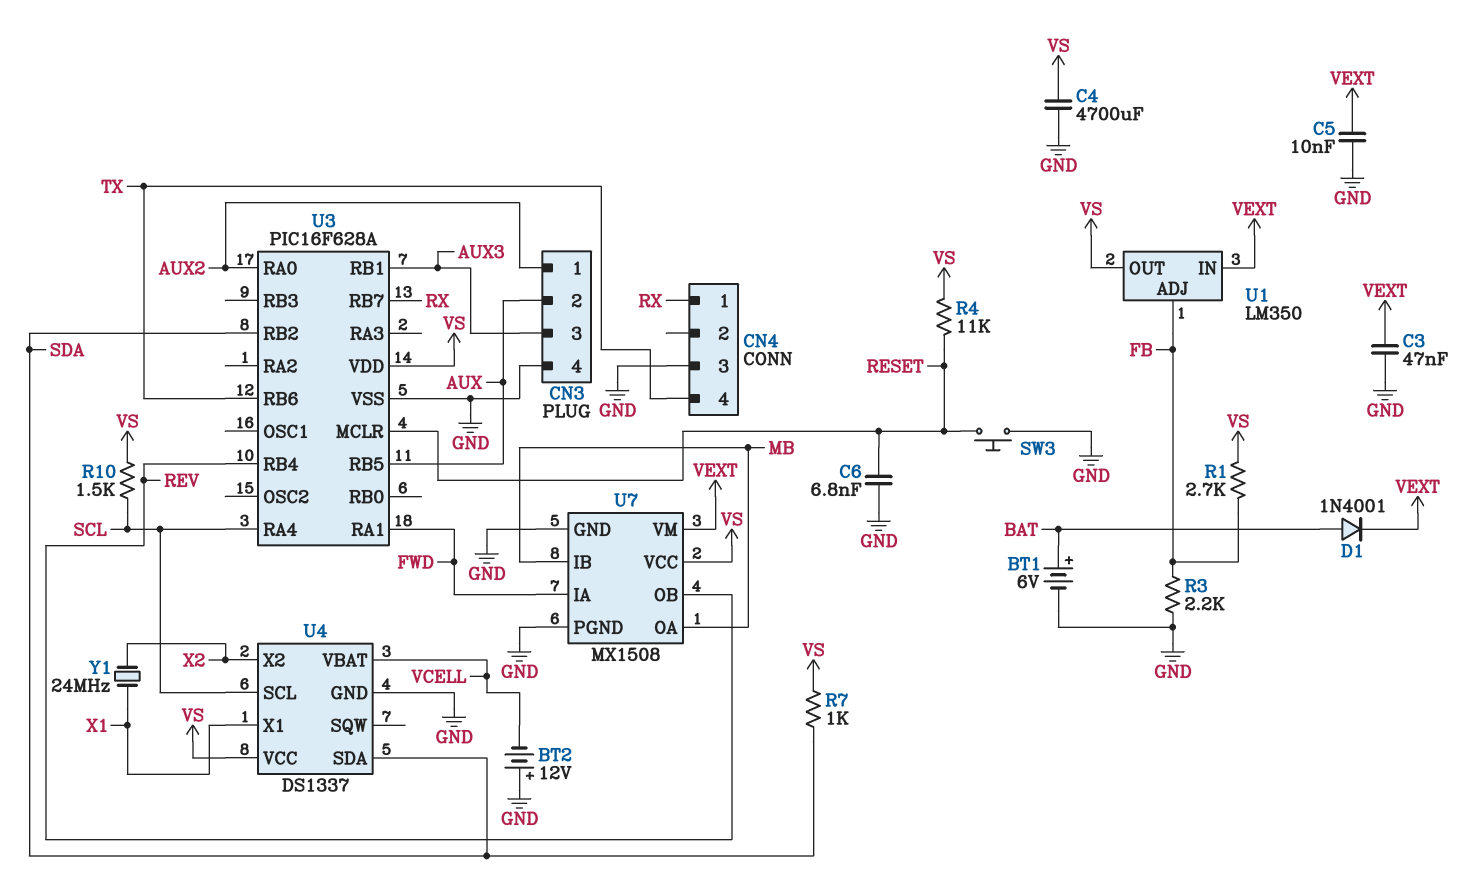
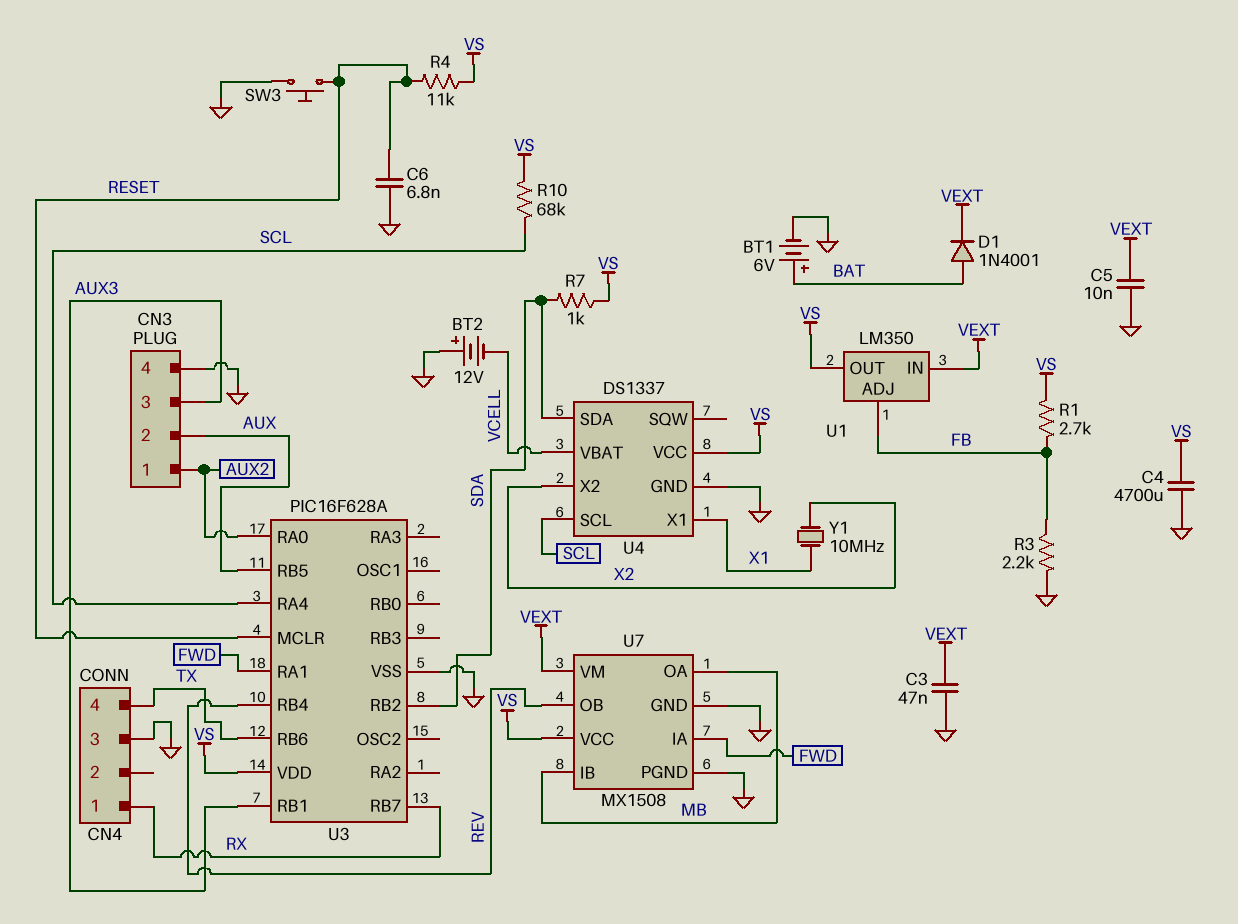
R10: 1.5k (SCL, VS) -> 68k (SCL, VS)
Y1: 24MHz (X1, X2) -> 10MHz (X1, X2)

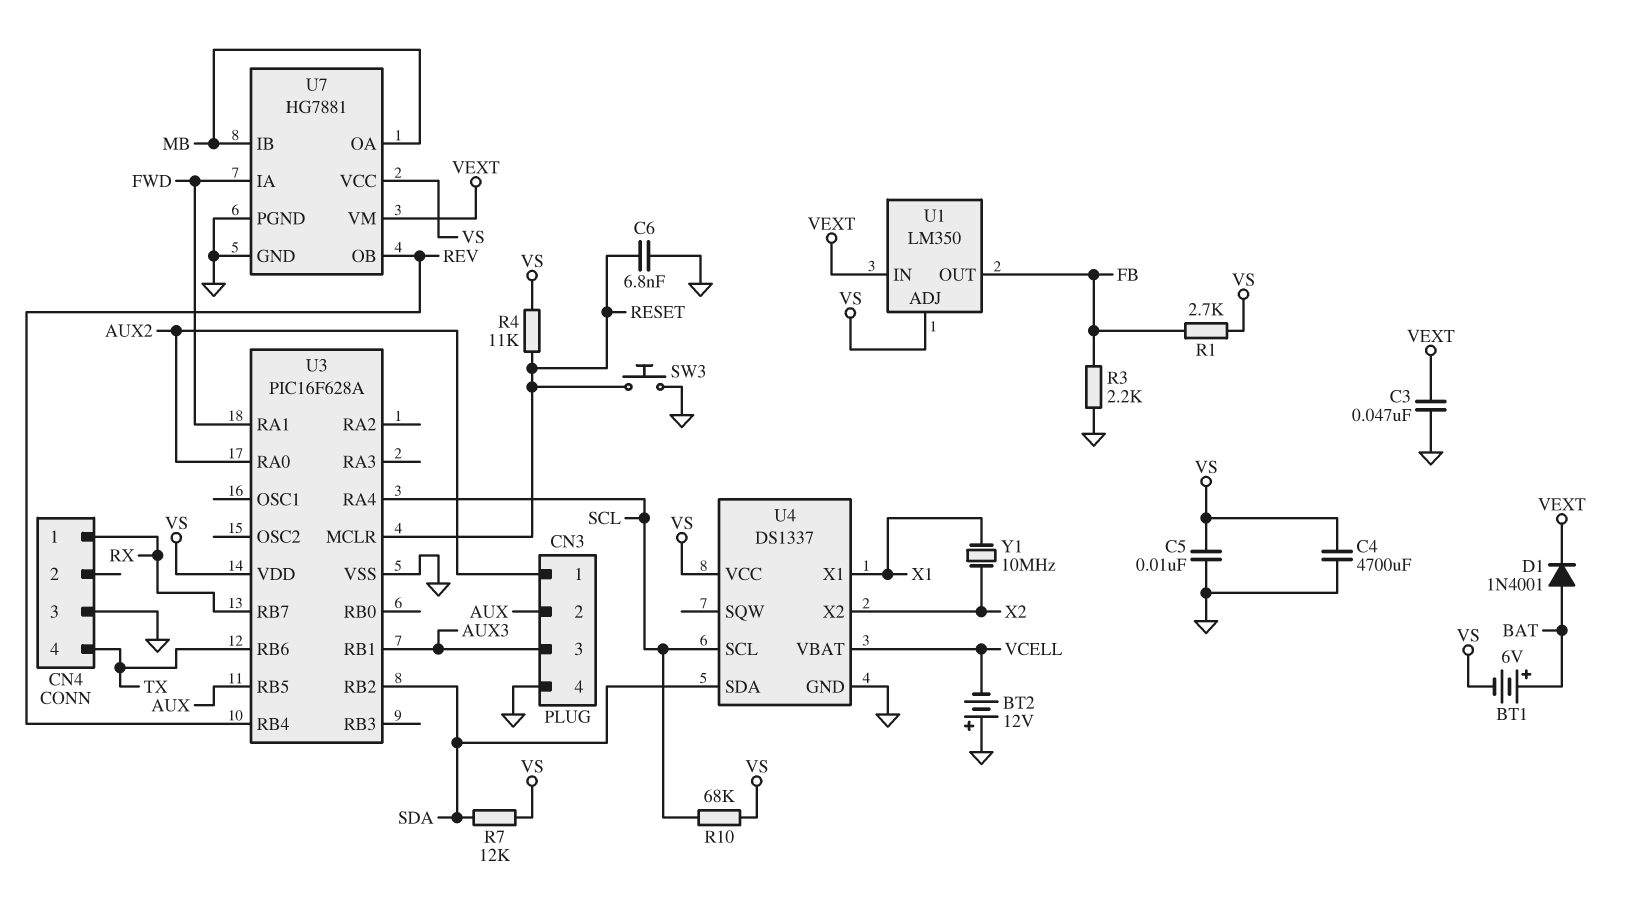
BT1: 6V (plus BAT, minus GND) -> 6V (plus BAT, minus VS)
C5: 10nF (GND, VEXT) -> 10nF (GND, VS)
R7: 1k (SDA, VS) -> 12k (SDA, VS)
U1 pin ADJ: FB -> VS
U1 pin OUT: VS -> FB
U7: MX1508 -> HG7881

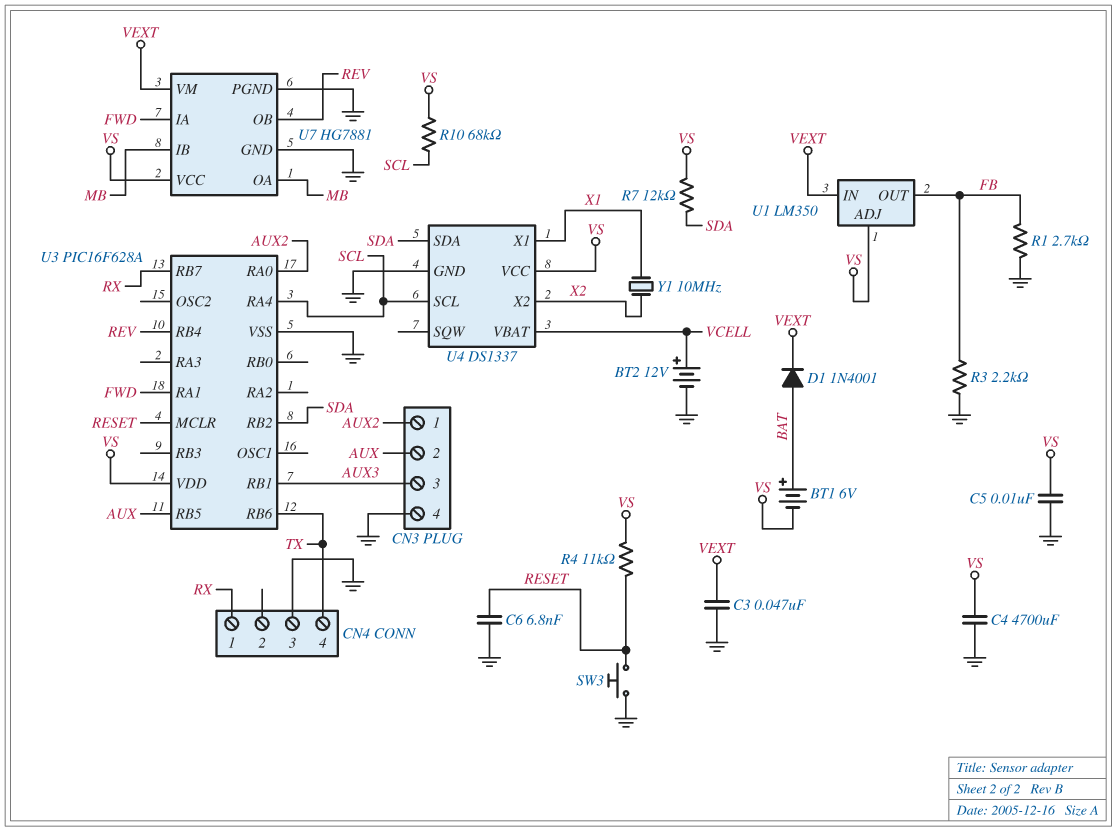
BT2: 12V (plus GND, minus VCELL) -> 12V (plus VCELL, minus GND)
R1: 2.7k (FB, VS) -> 2.7k (FB, GND)

